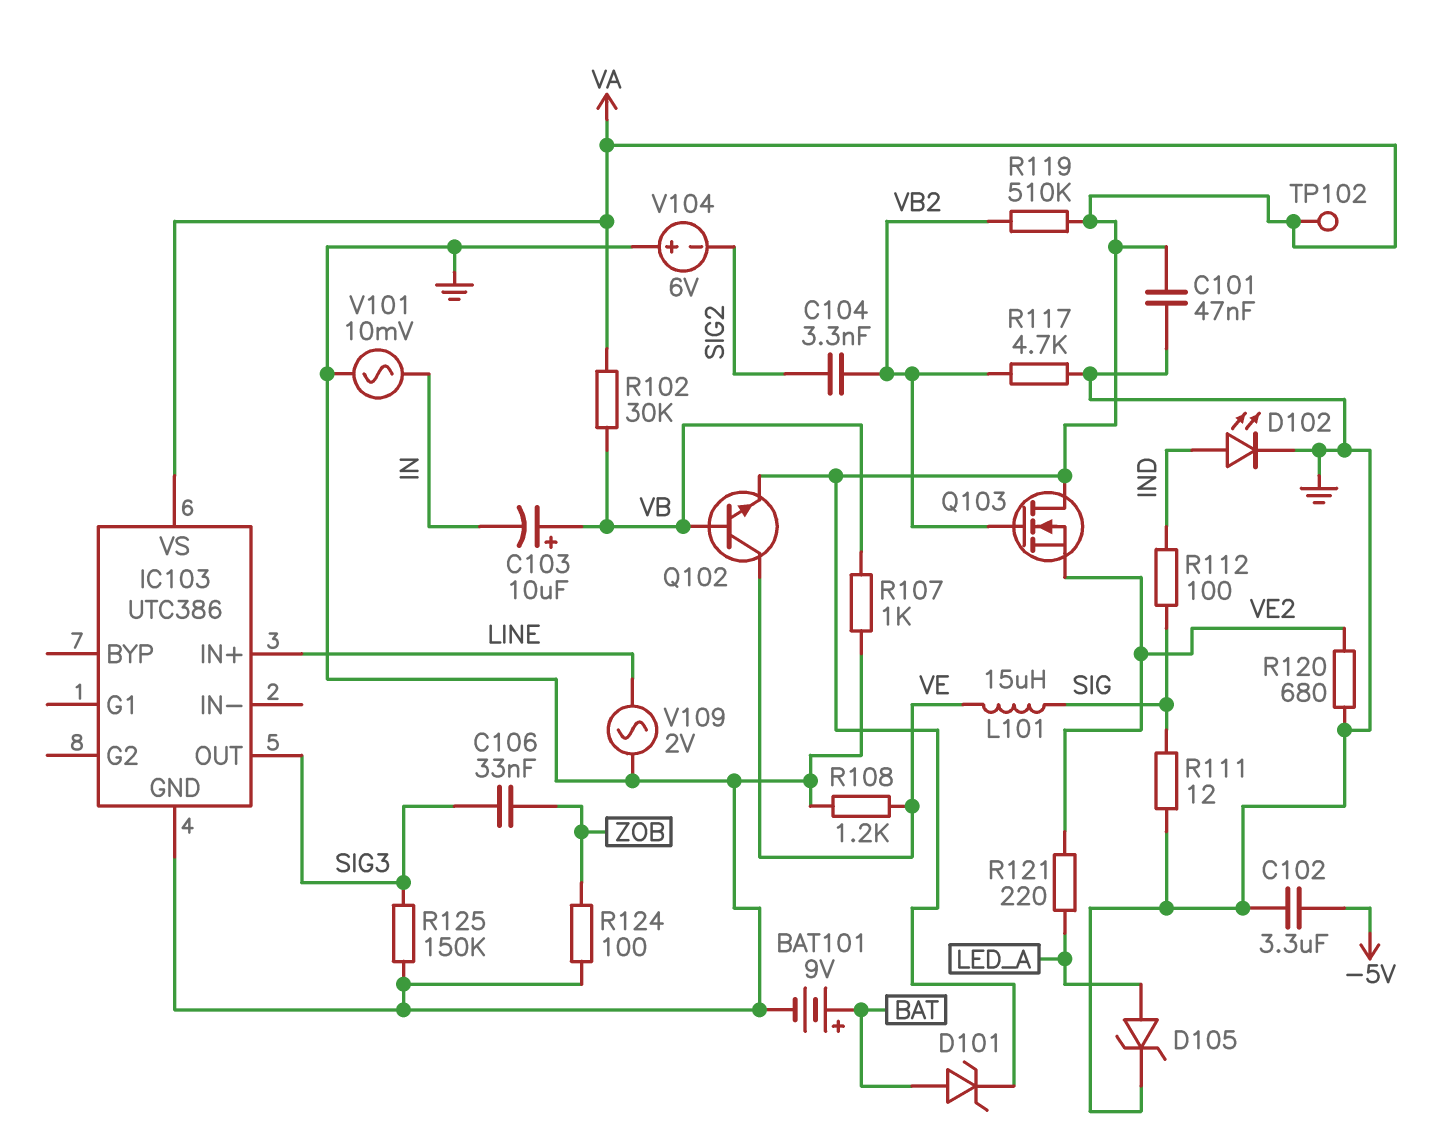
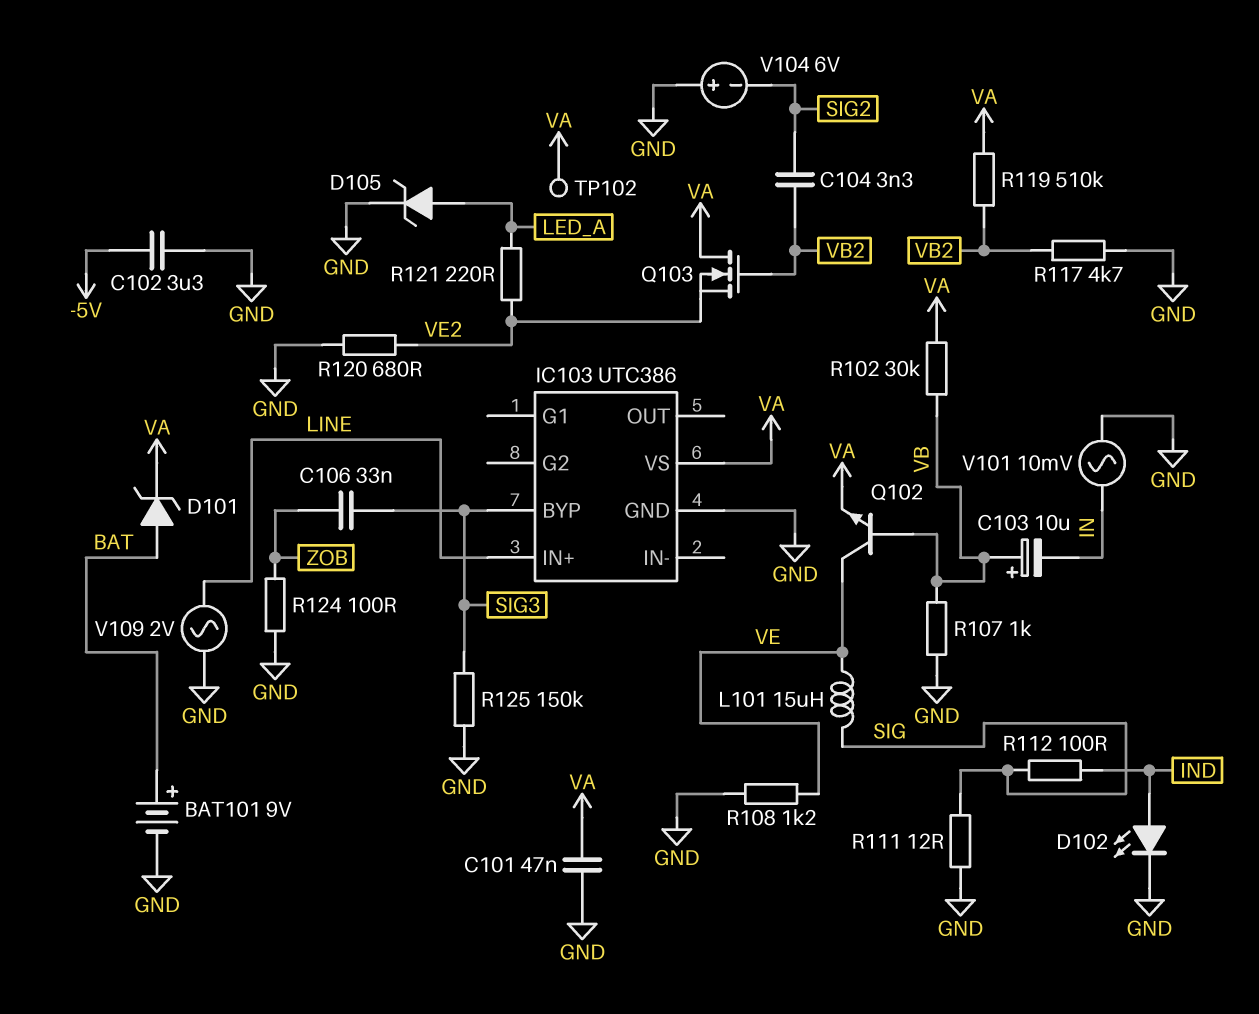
IC103 pin BYP: none -> SIG3
IC103 pin OUT: SIG3 -> none

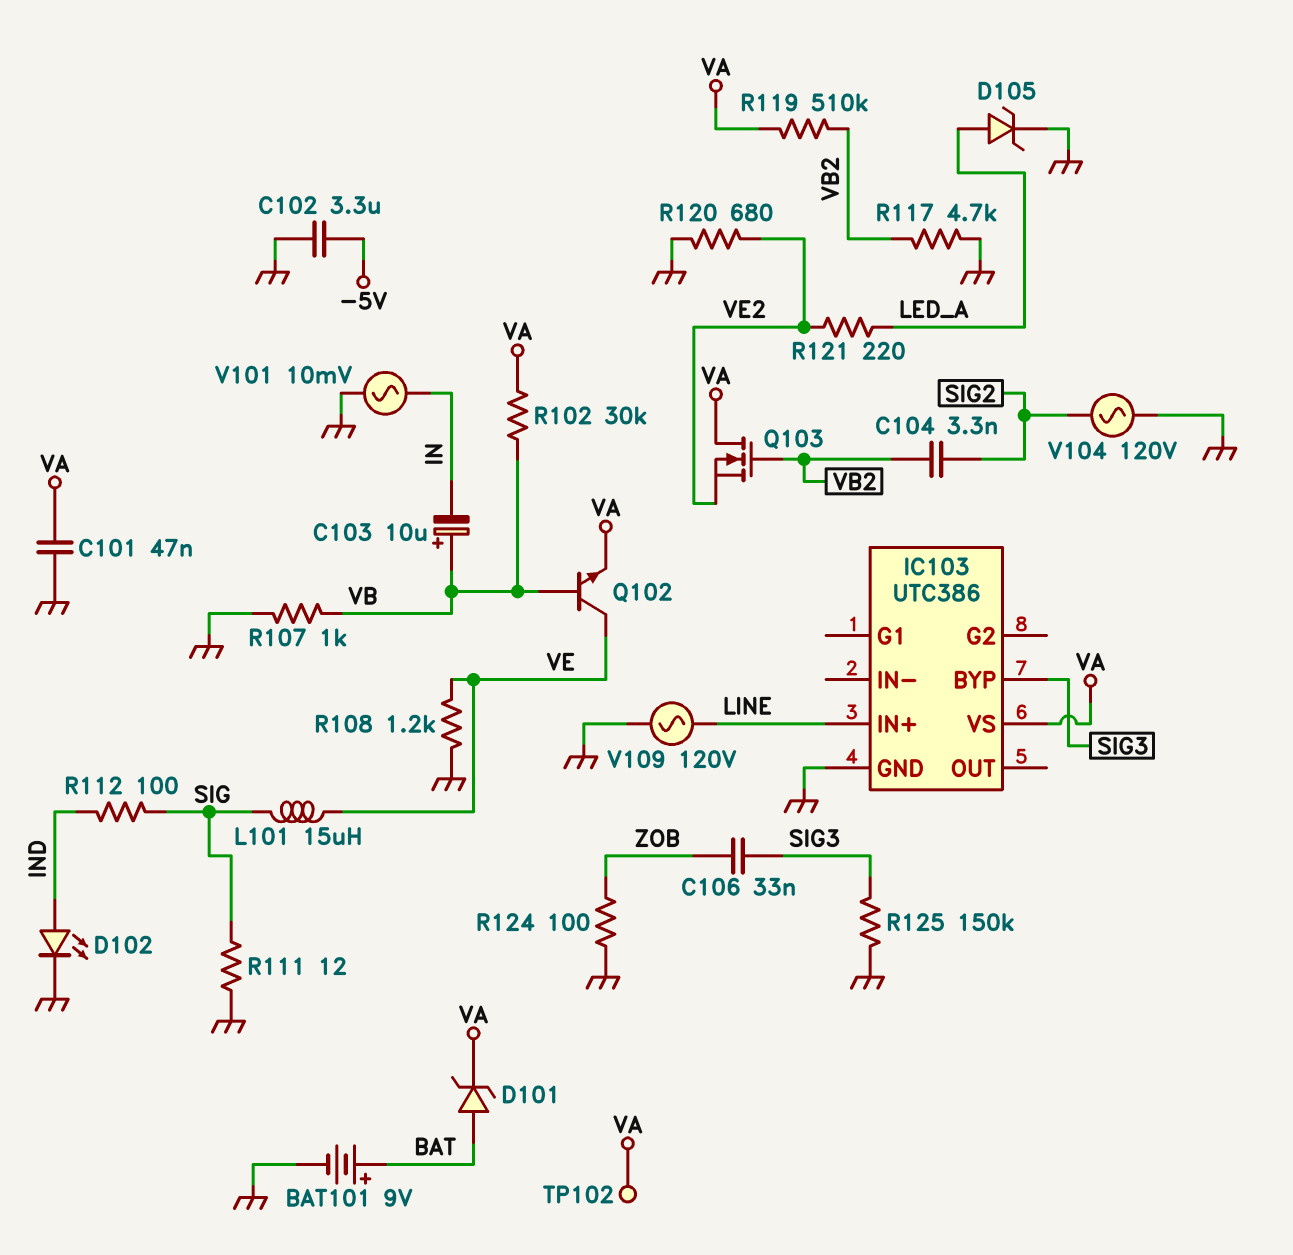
V104: 6V (plus GND, minus SIG2) -> AC 120V (GND, SIG2)
V109: AC 2V (GND, LINE) -> AC 120V (GND, LINE)

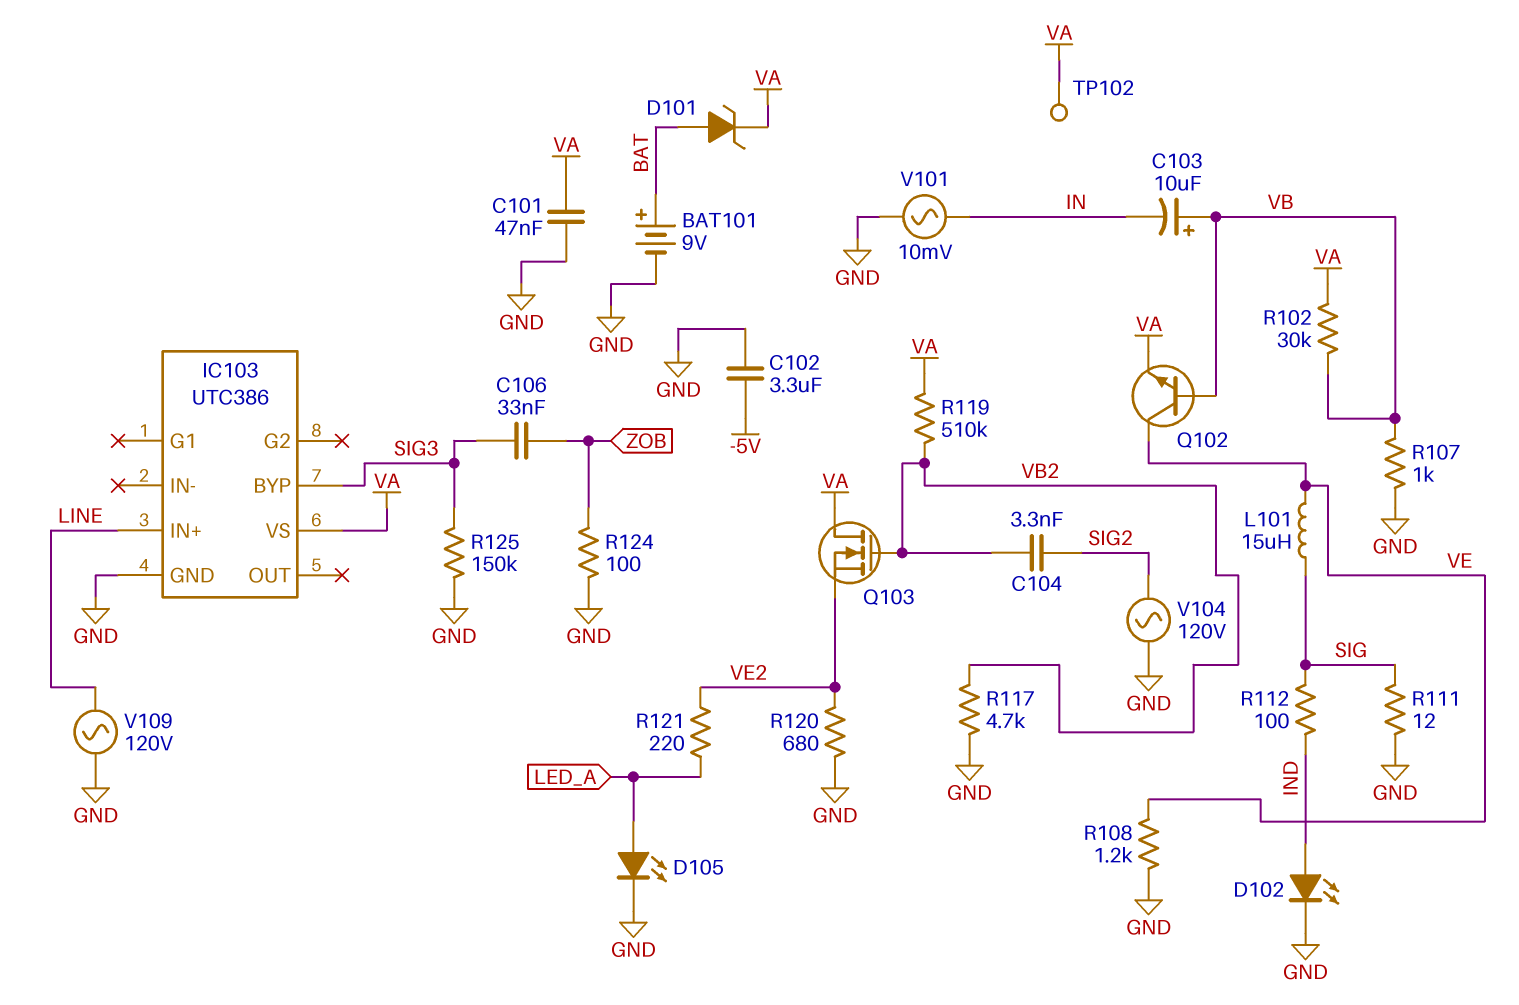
D105: zener (A LED_A, K GND) -> LED (A LED_A, K GND)

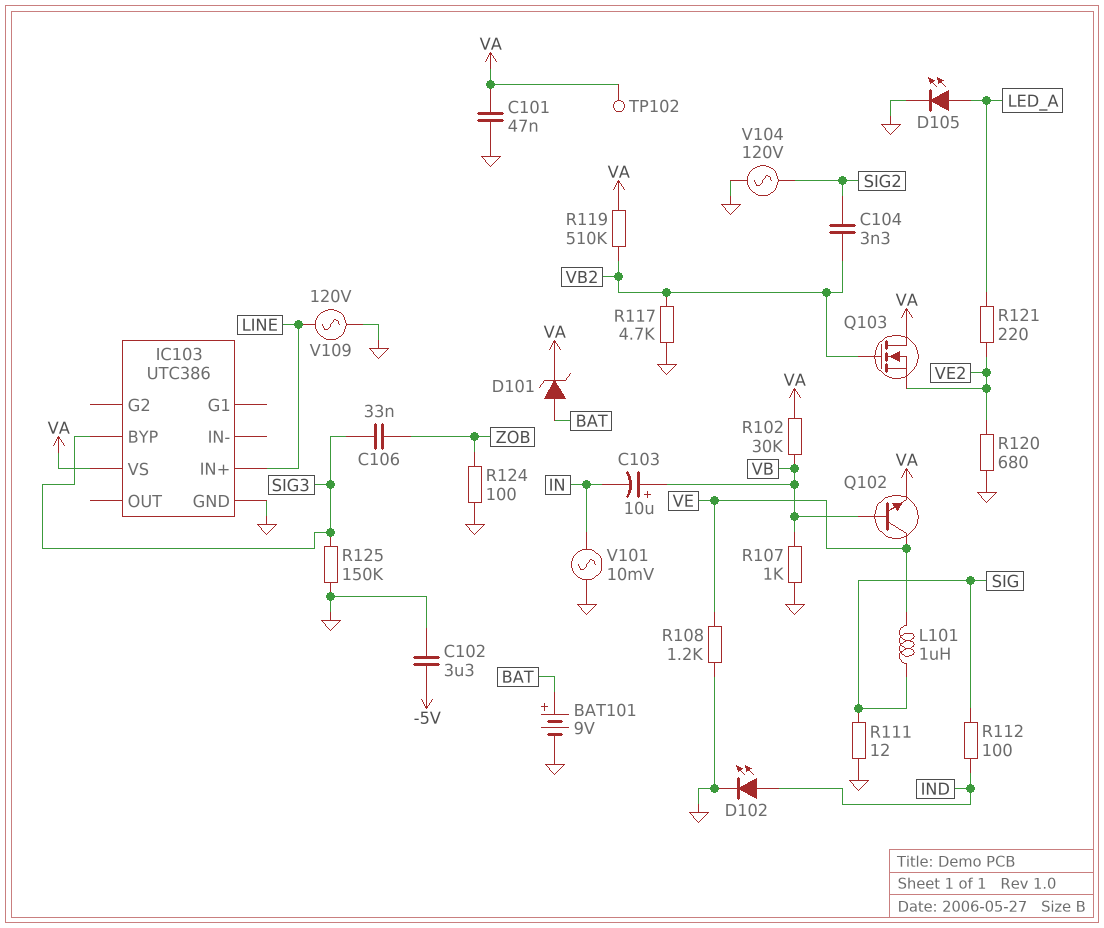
L101: 15uH (SIG, VE) -> 1uH (SIG, VE)

